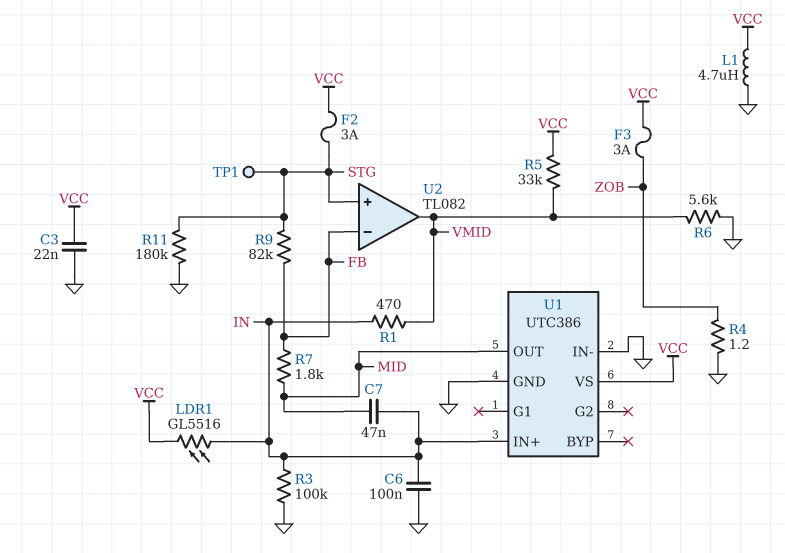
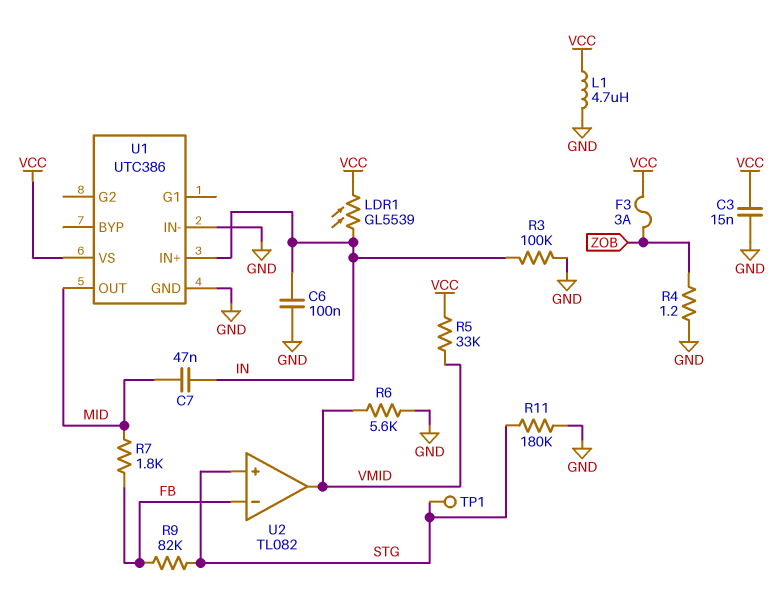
C3: 22nF (GND, VCC) -> 15nF (GND, VCC)
F2: 3A (STG, VCC) -> none
LDR1: GL5516 (IN, VCC) -> GL5539 (IN, VCC)
R1: 470 (IN, VMID) -> none

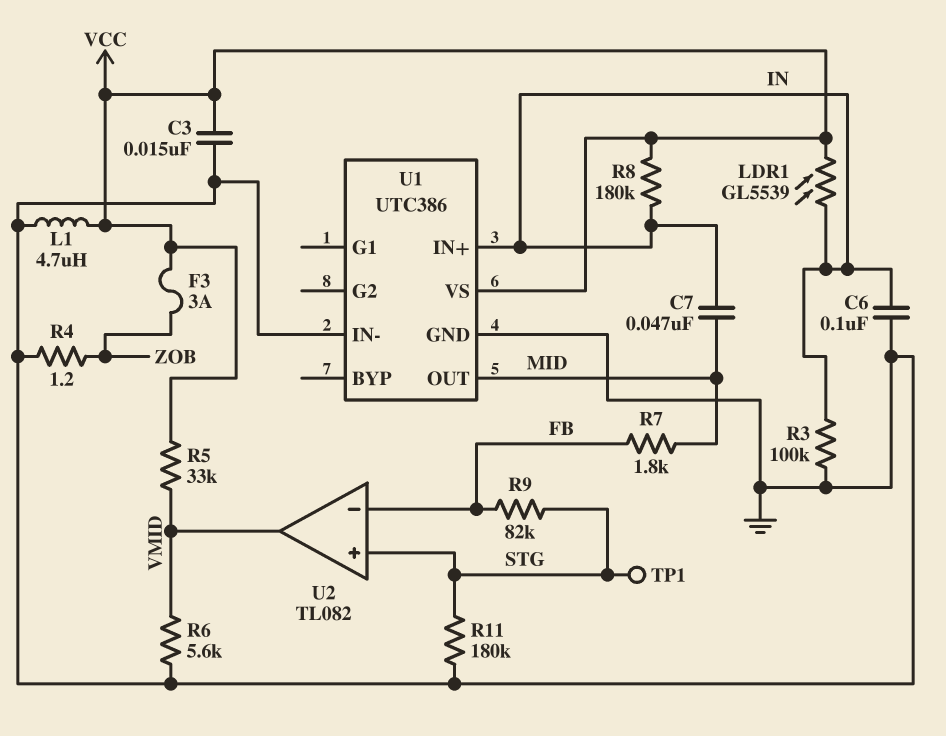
R8: none -> 180k (IN, VCC)

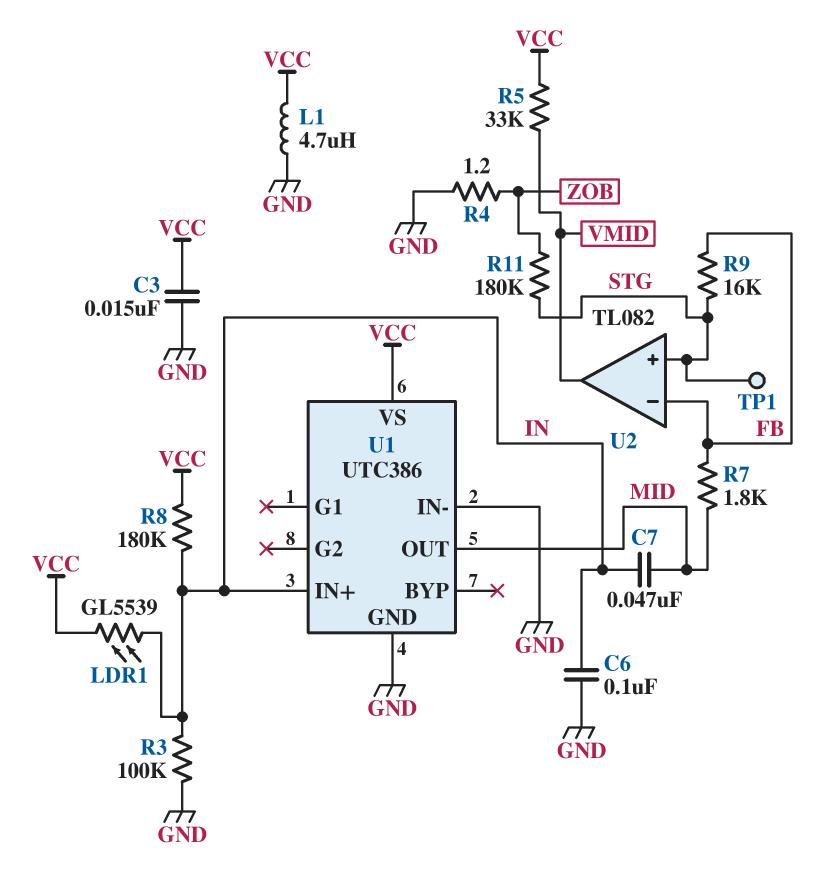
F3: 3A (VCC, ZOB) -> none
R6: 5.6k (GND, VMID) -> none
R9: 82k (FB, STG) -> 16k (FB, STG)
R11: 180k (GND, STG) -> 180k (STG, ZOB)

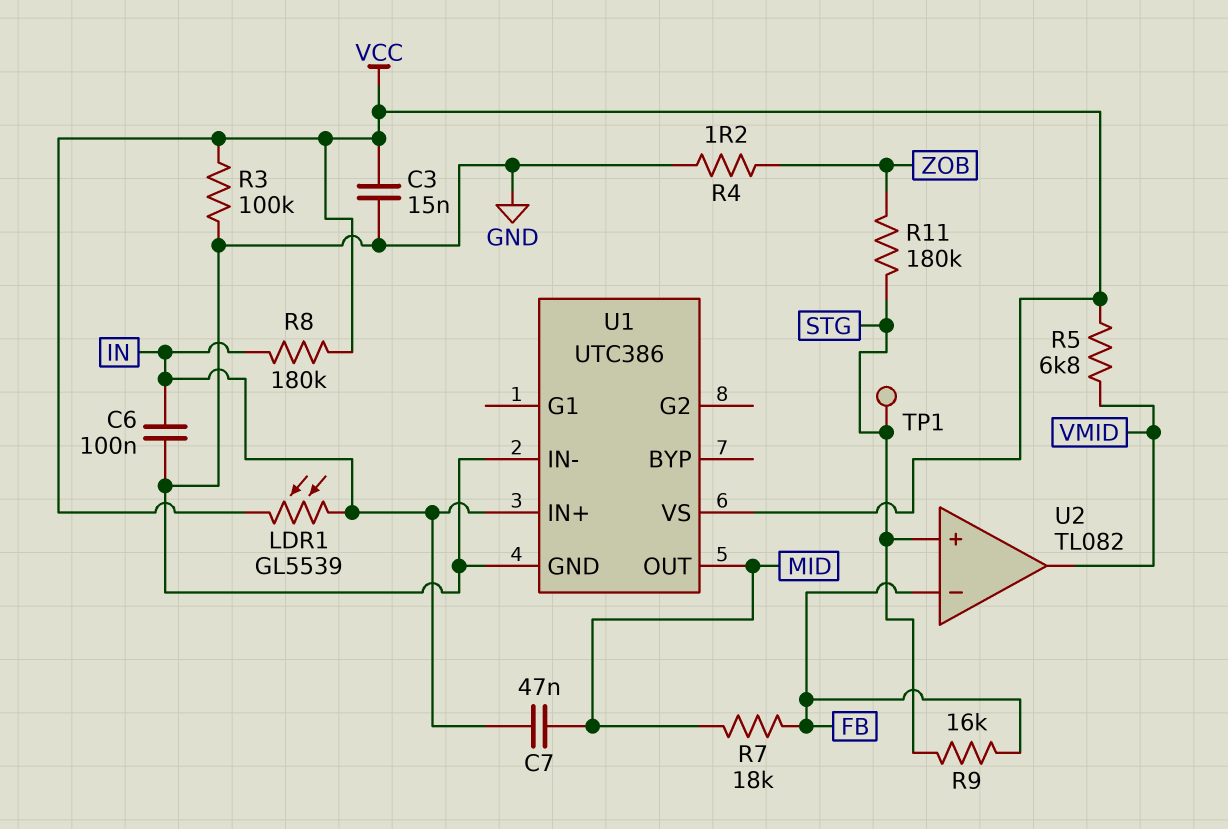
L1: 4.7uH (GND, VCC) -> none
R3: 100k (GND, IN) -> 100k (GND, VCC)
R5: 33k (VCC, VMID) -> 6.8k (VCC, VMID)
R7: 1.8k (FB, MID) -> 18k (FB, MID)

